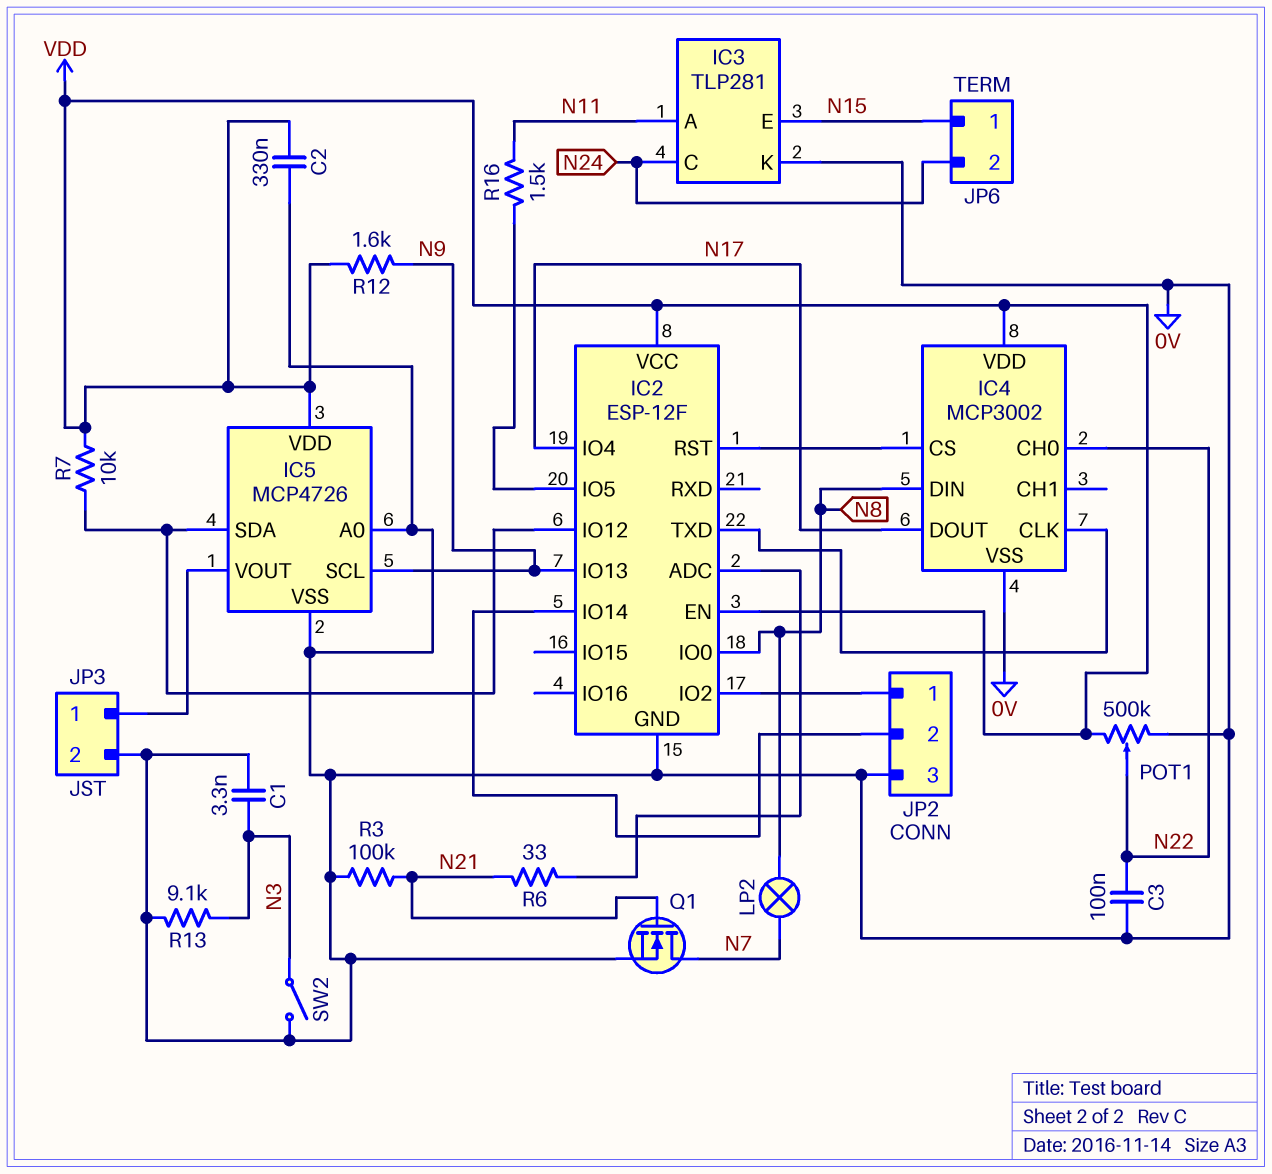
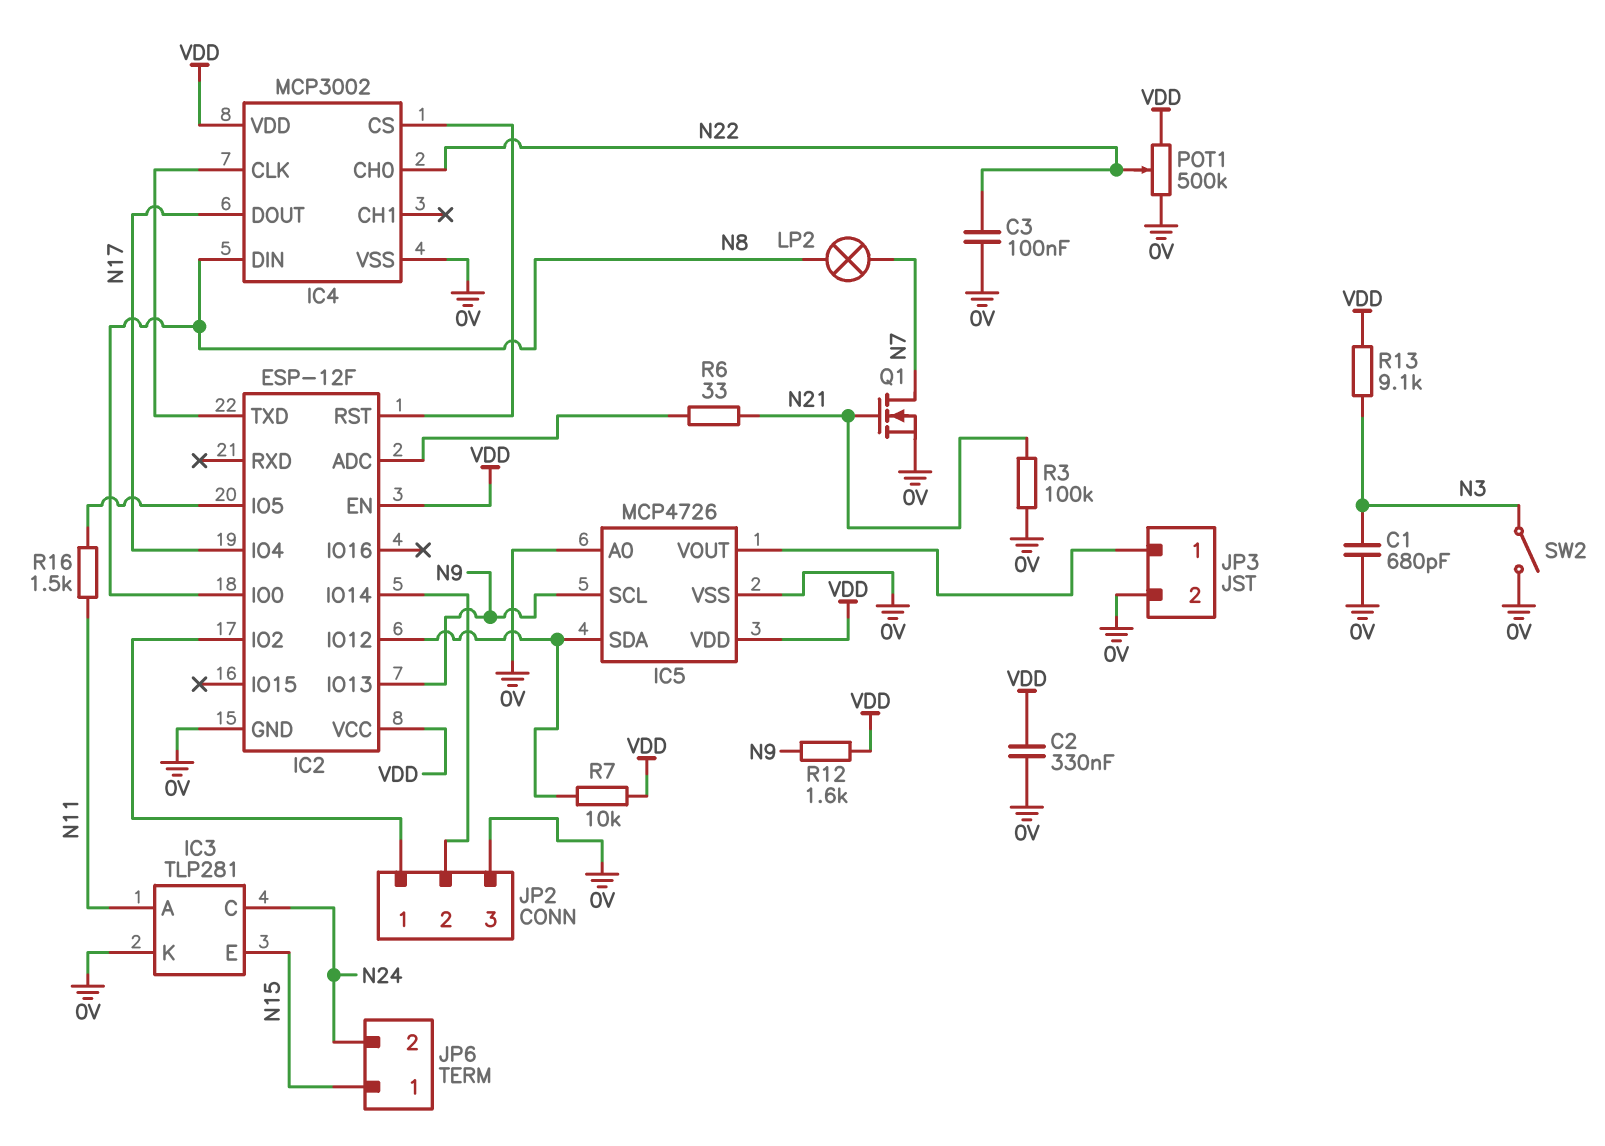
C1: 3.3nF (0V, N3) -> 680pF (0V, N3)
R13: 9.1k (0V, N3) -> 9.1k (N3, VDD)

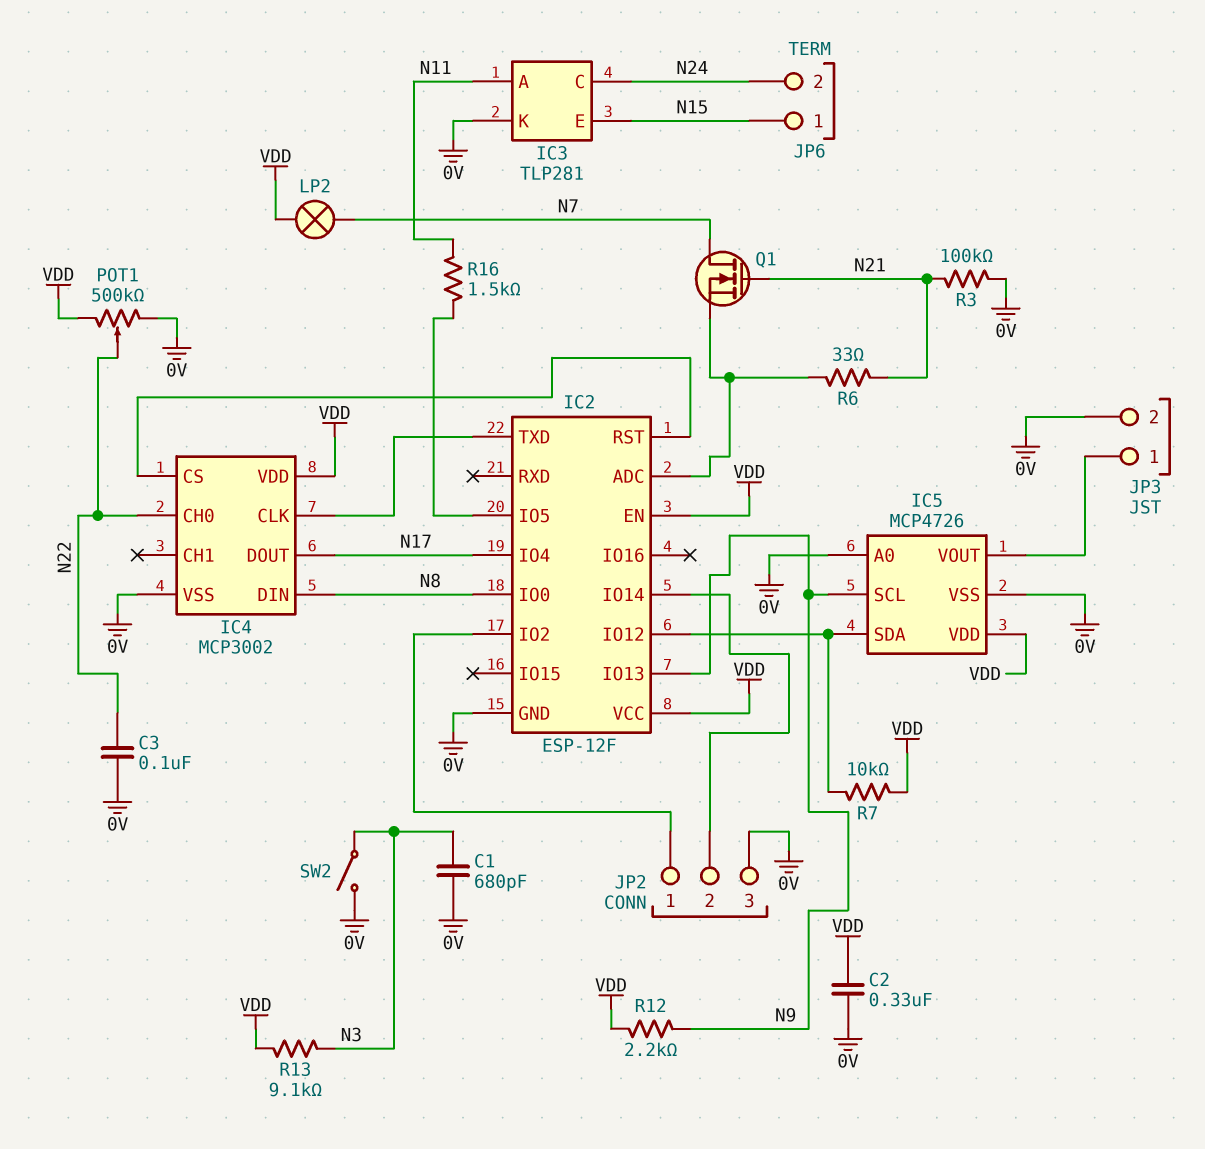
LP2: lamp (N7, N8) -> lamp (N7, VDD)
Q1: NMOS (G N21, D N7, S 0V) -> NMOS (G N21, D N7, S IC2/ADC)
R12: 1.6k (N9, VDD) -> 2.2k (N9, VDD)

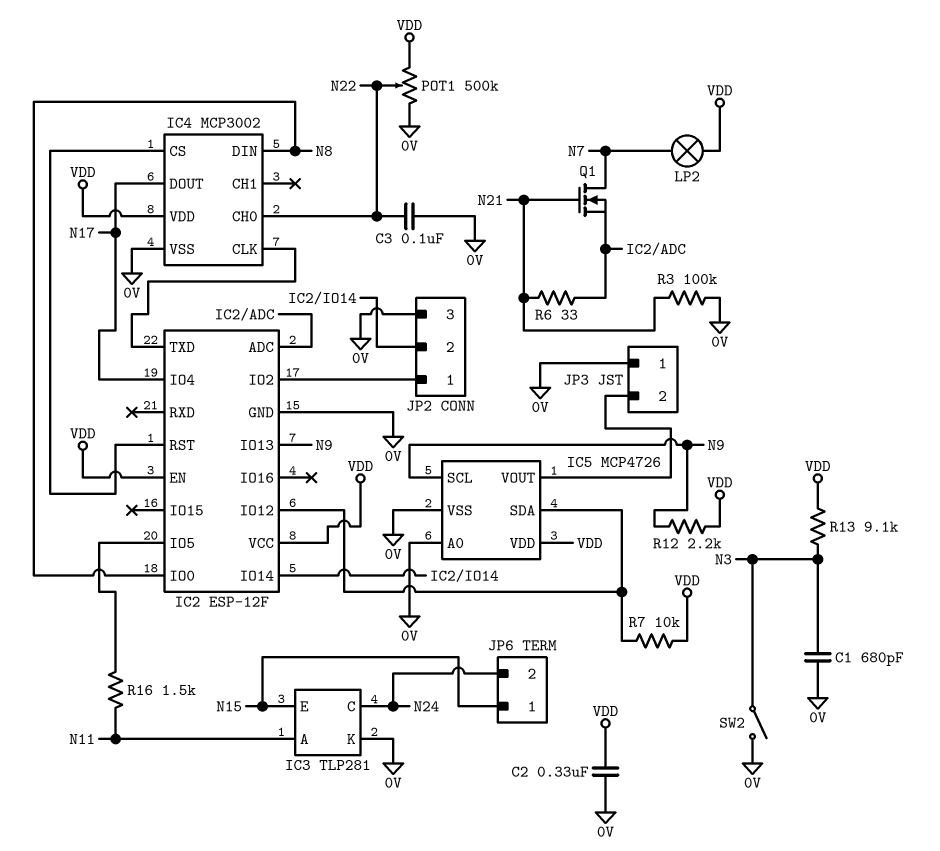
JP3 pin 1: IC5/VOUT -> 0V
JP3 pin 2: 0V -> IC5/VOUT

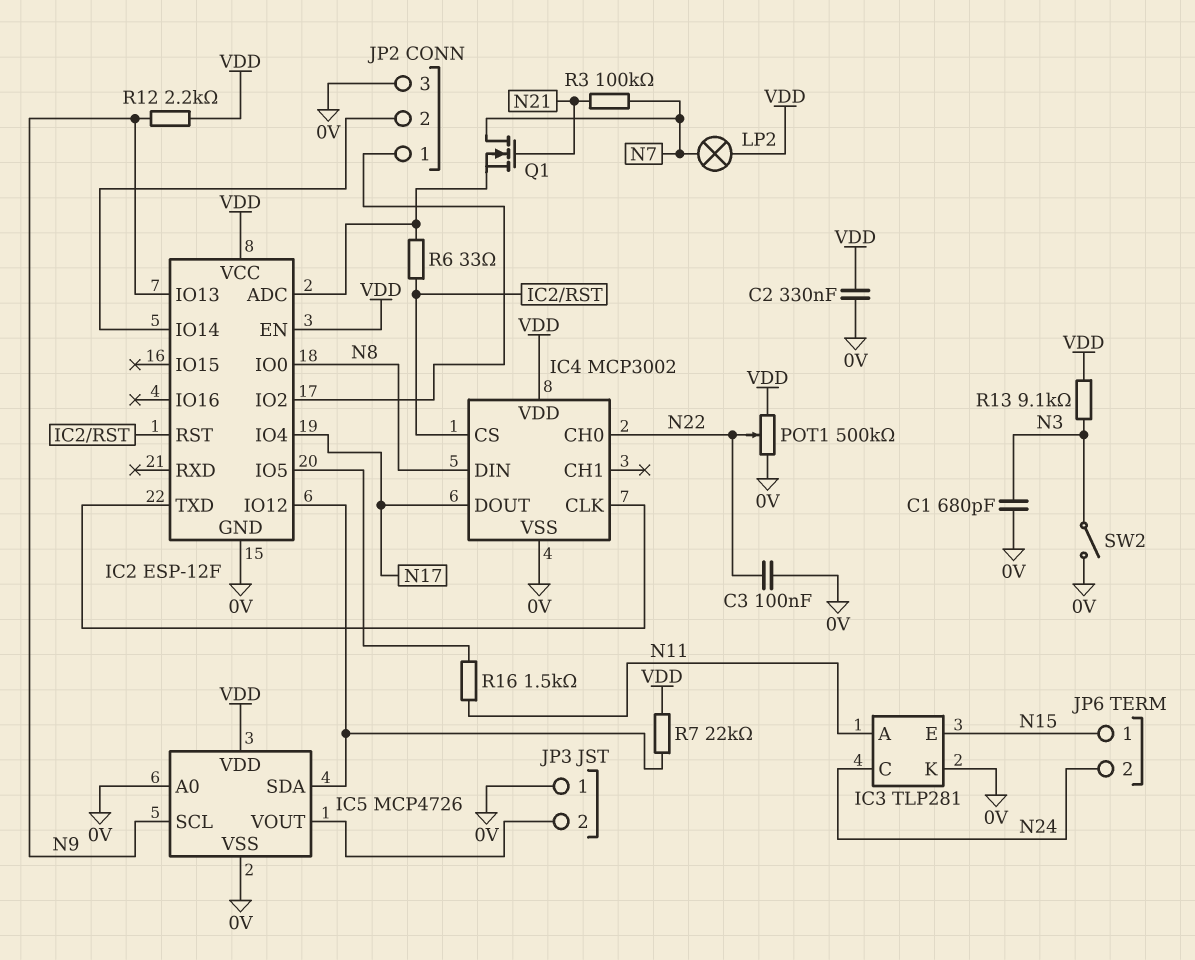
R3: 100k (0V, N21) -> 100k (N7, N21)
R6: 33 (IC2/ADC, N21) -> 33 (IC2/ADC, IC2/RST)
R7: 10k (IC2/IO12, VDD) -> 22k (IC2/IO12, VDD)

